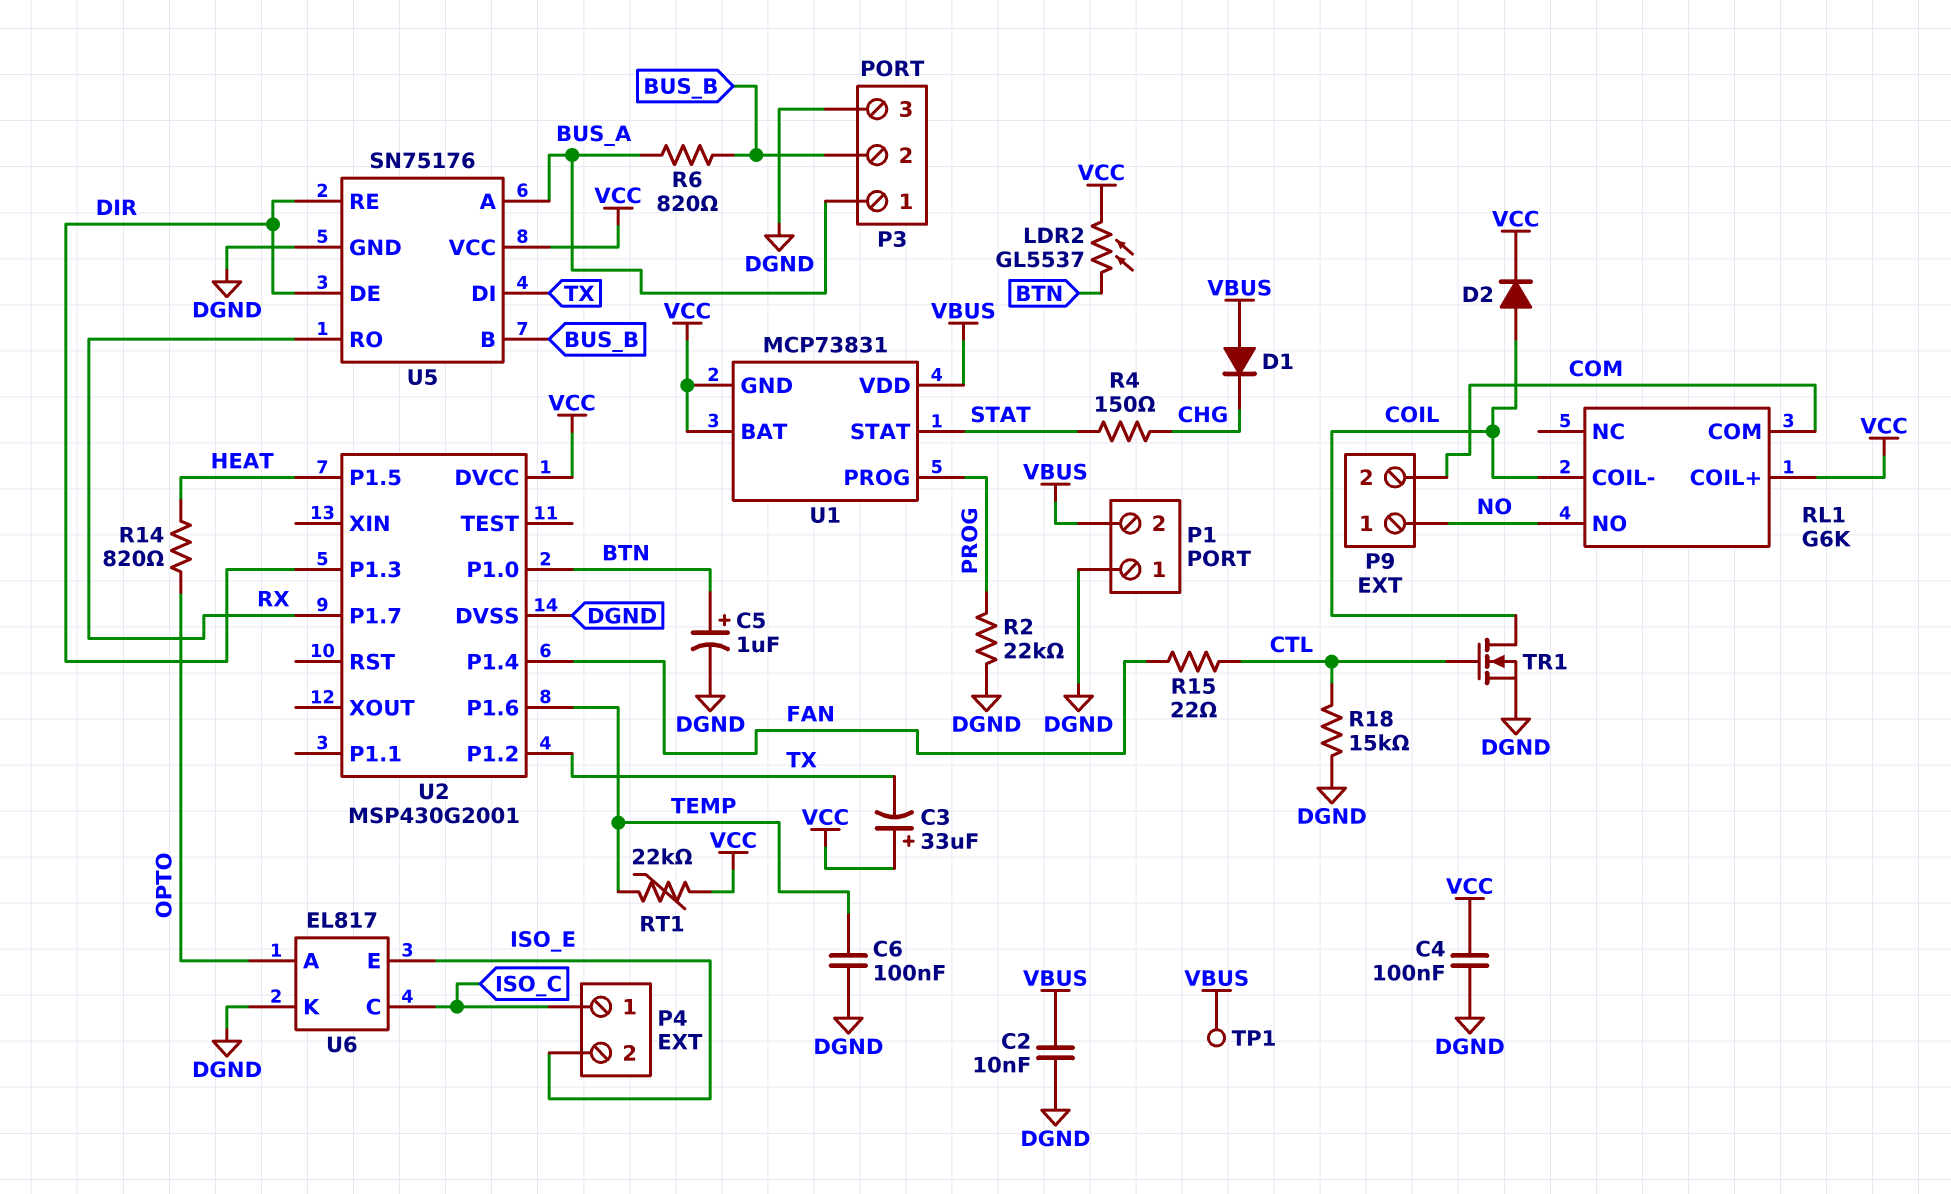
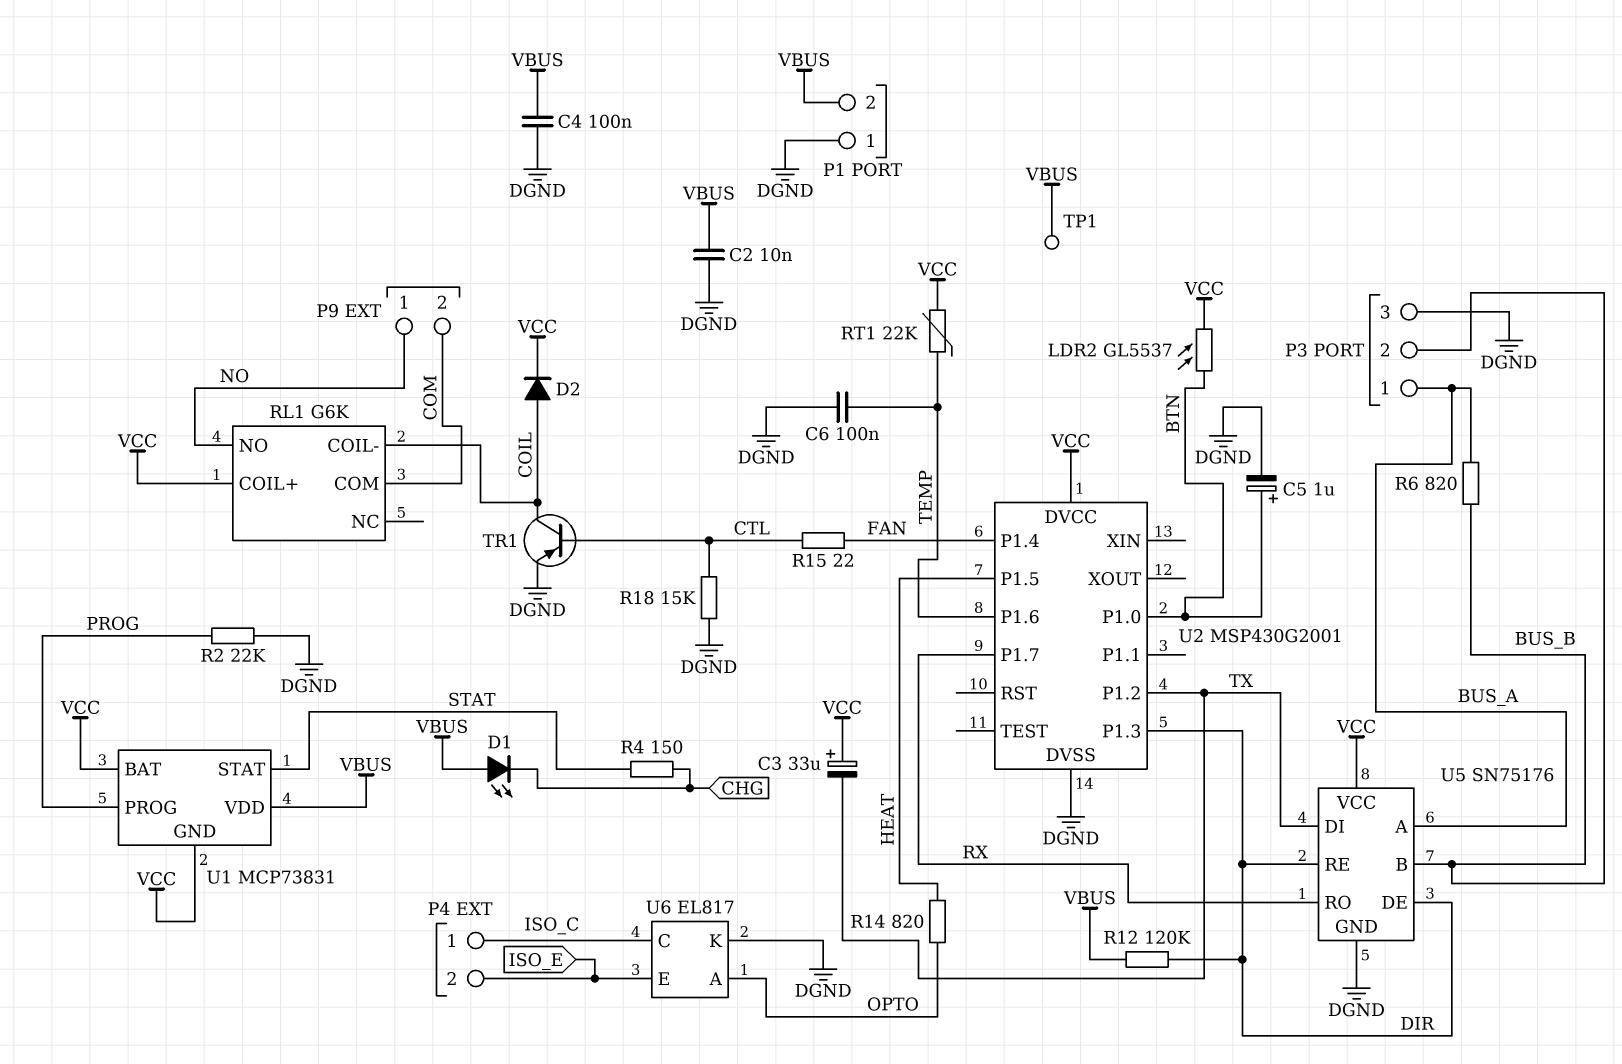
C4: 100nF (DGND, VCC) -> 100nF (DGND, VBUS)
D1: diode (A VBUS, K CHG) -> LED (A VBUS, K CHG)
R12: none -> 120k (DIR, VBUS)
TR1: NMOS (G CTL, D COIL, S DGND) -> PNP (B CTL, C COIL, E DGND)

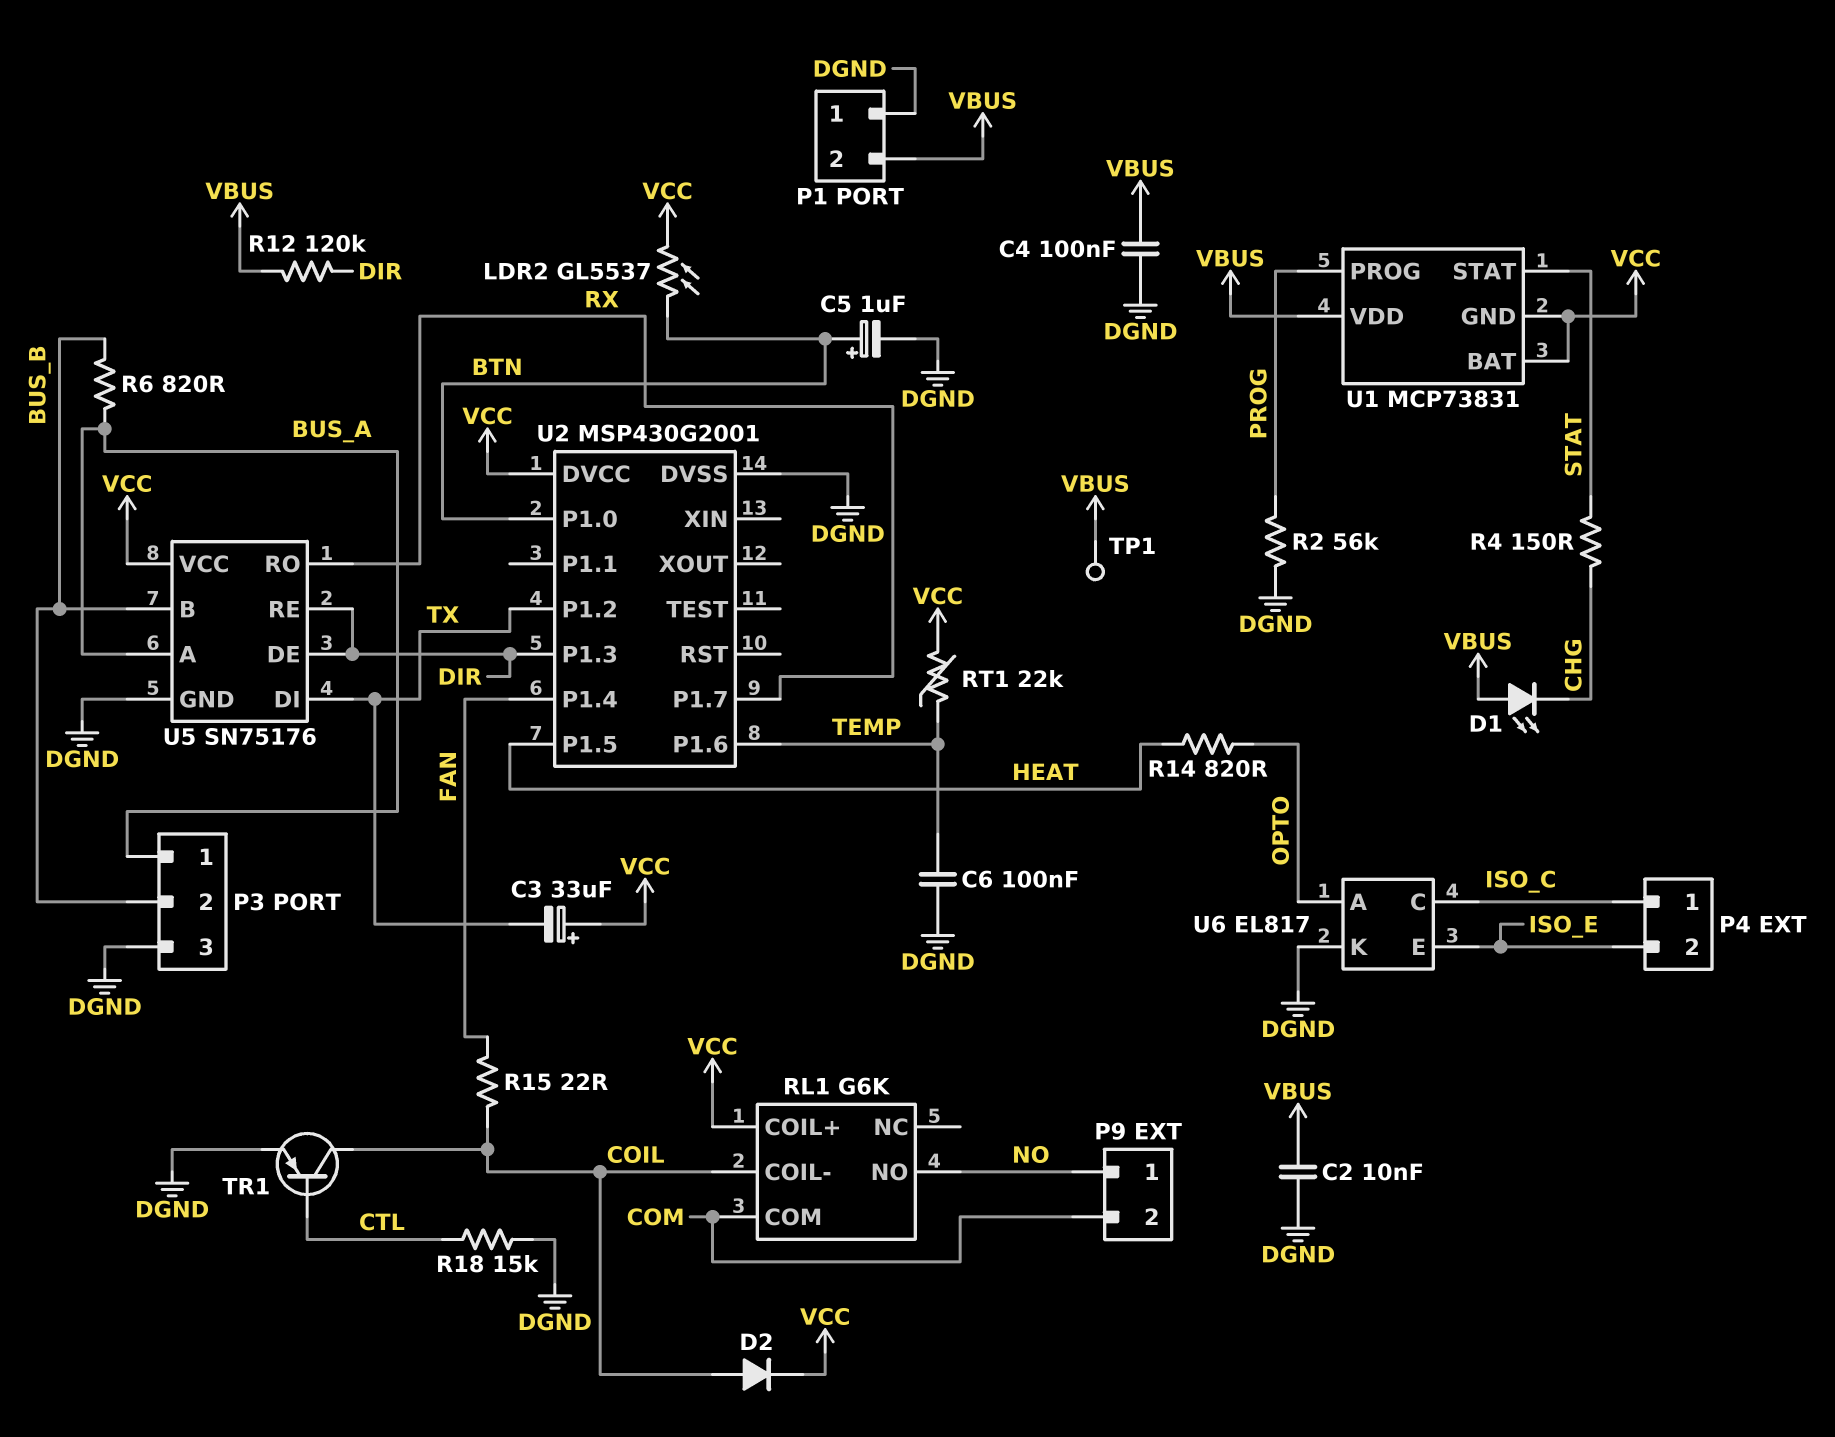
R2: 22k (DGND, PROG) -> 56k (DGND, PROG)
R15: 22 (CTL, FAN) -> 22 (COIL, FAN)

